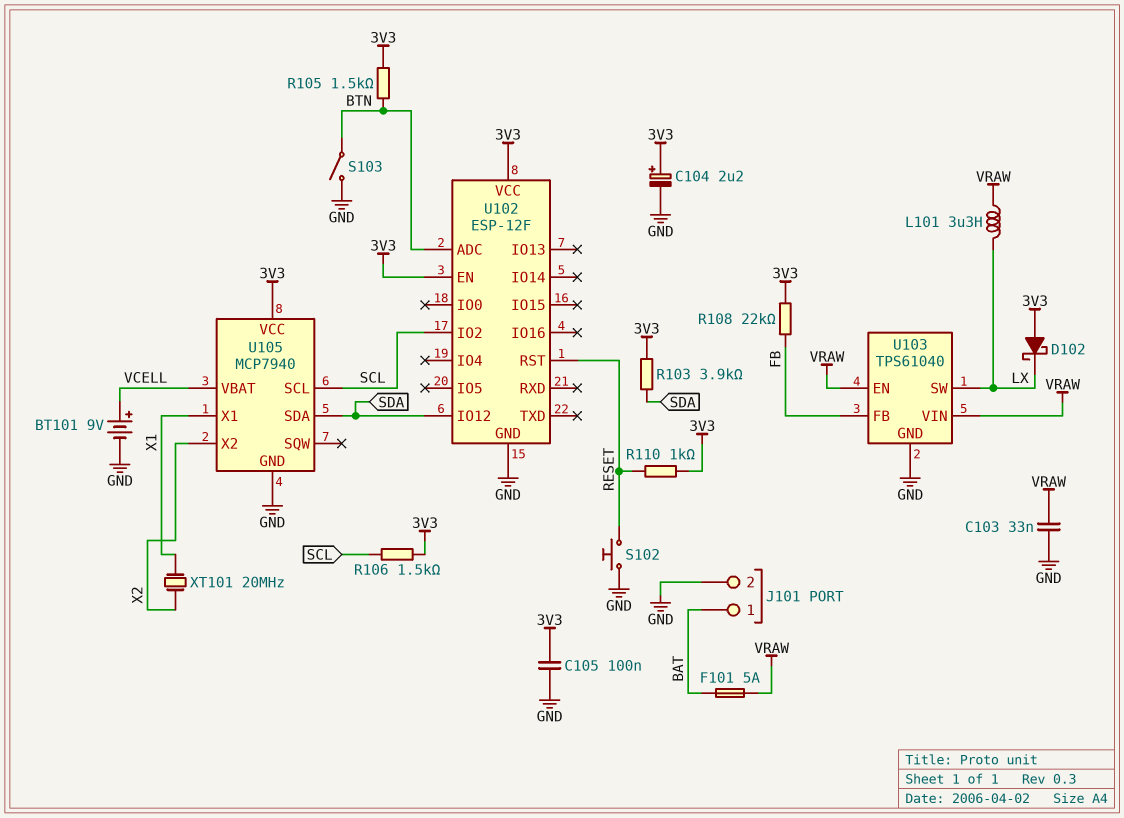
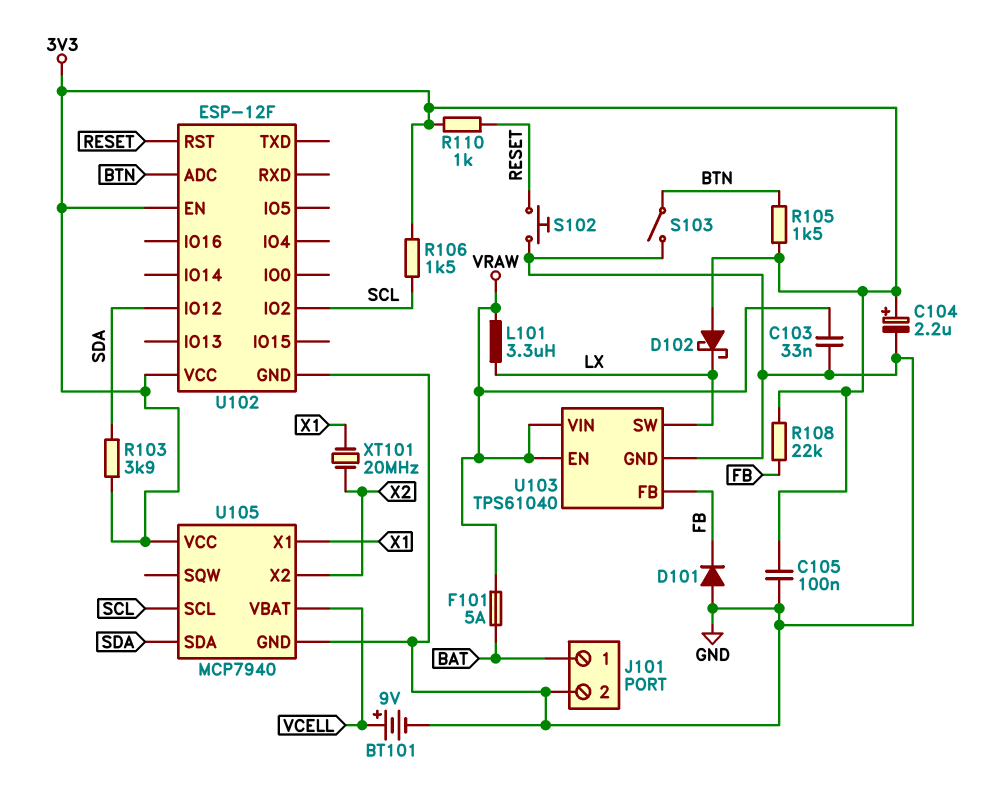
D101: none -> diode (A GND, K FB)

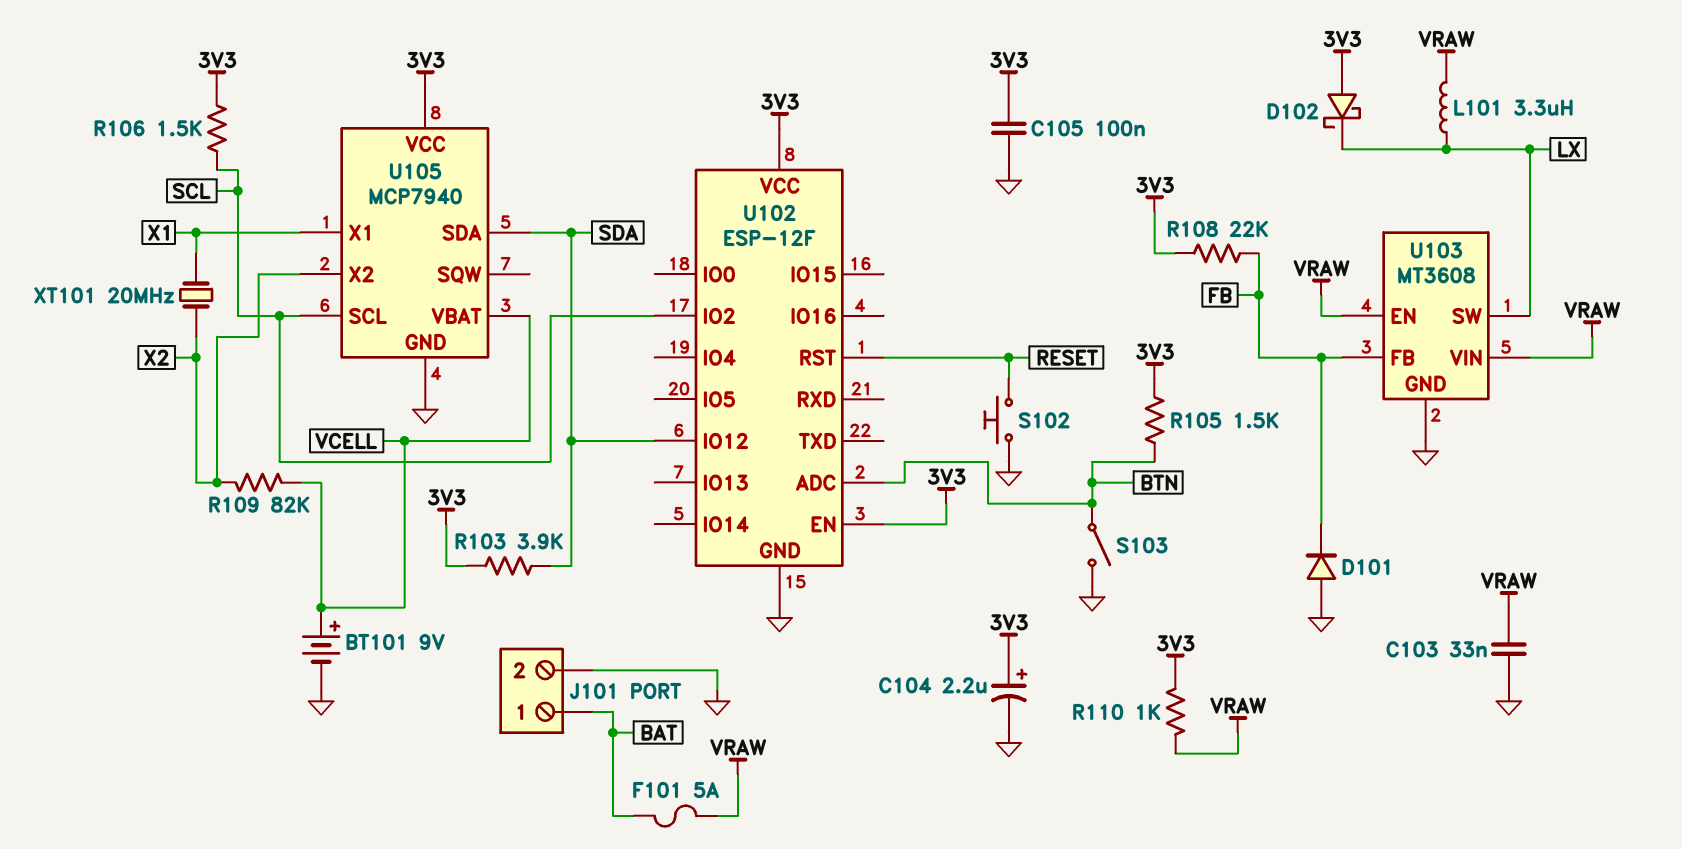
R109: none -> 82k (VCELL, X2)
R110: 1k (3V3, RESET) -> 1k (3V3, VRAW)
U103: TPS61040 -> MT3608

